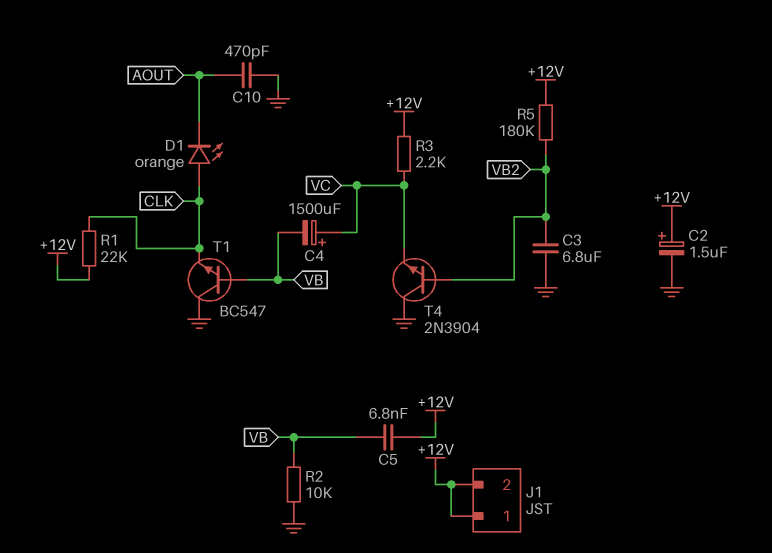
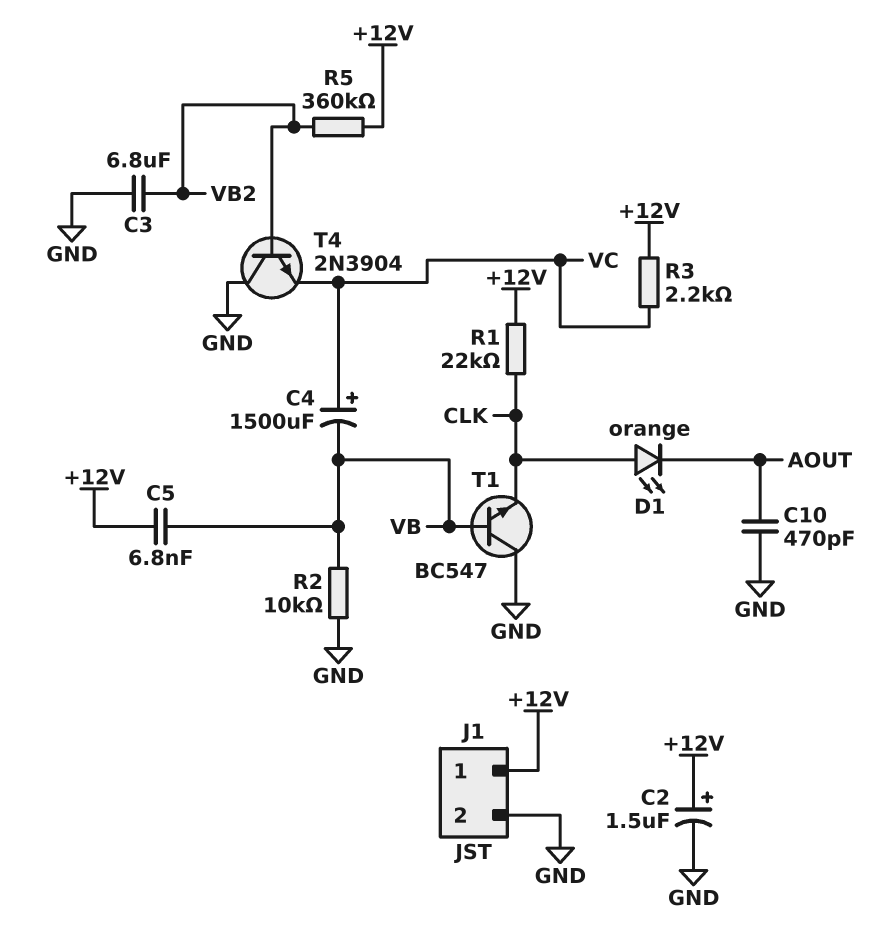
J1 pin 2: +12V -> GND
R5: 180k (+12V, VB2) -> 360k (+12V, VB2)

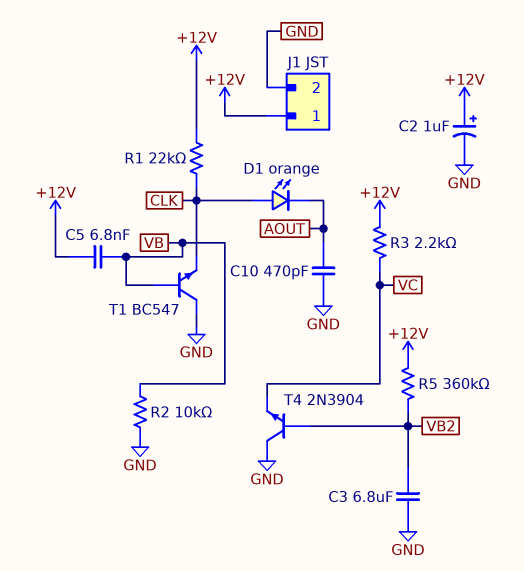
C2: 1.5uF (plus +12V, minus GND) -> 1uF (plus +12V, minus GND)
C4: 1500uF (plus VC, minus VB) -> none

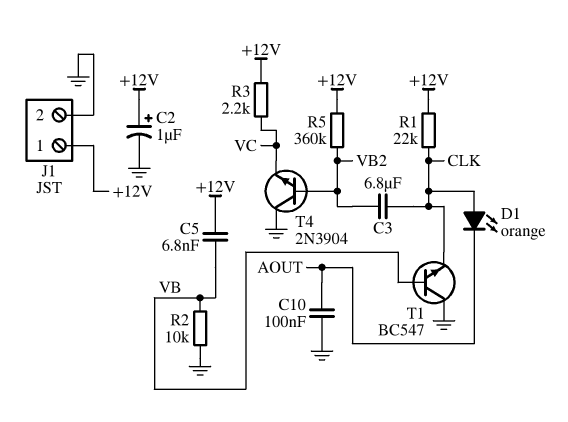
C3: 6.8uF (GND, VB2) -> 6.8uF (CLK, VB2)
C10: 470pF (AOUT, GND) -> 100nF (AOUT, GND)

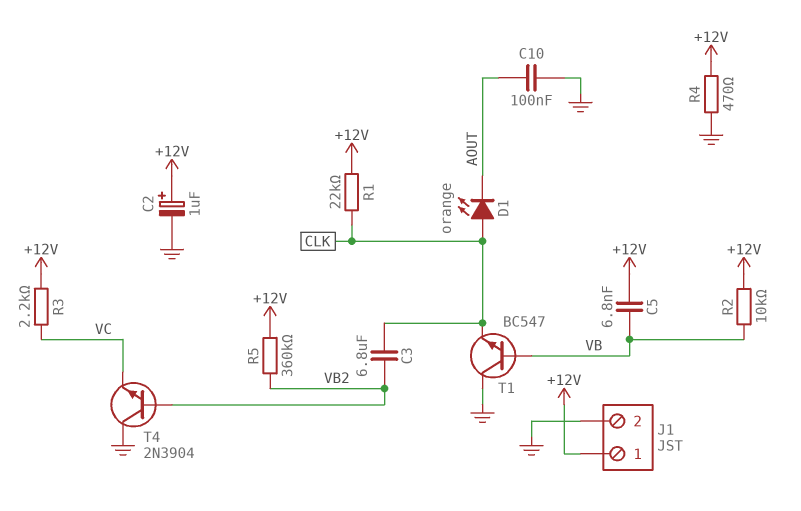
R2: 10k (GND, VB) -> 10k (+12V, VB)
R4: none -> 470 (+12V, GND)

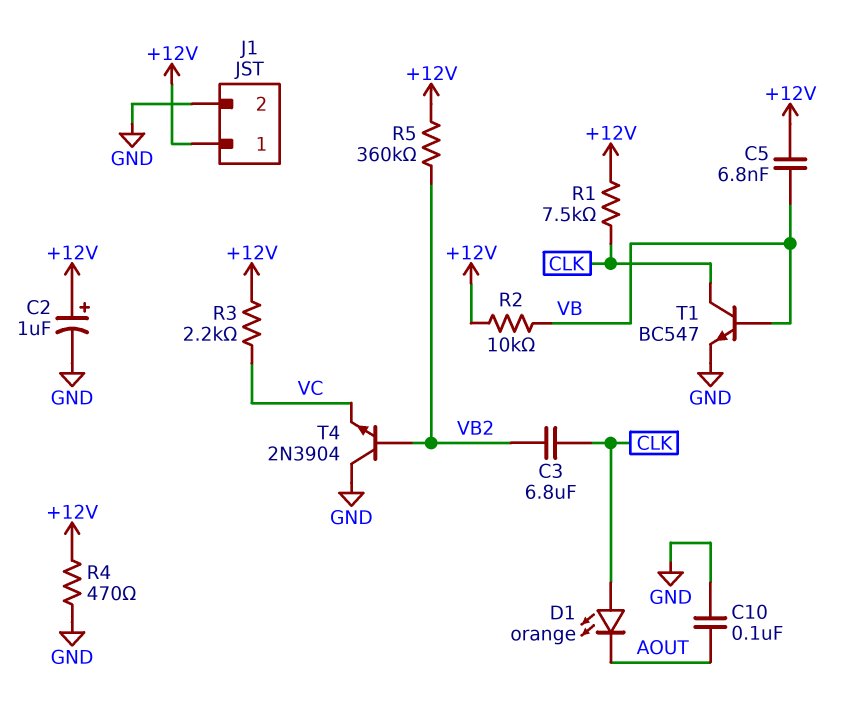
R1: 22k (+12V, CLK) -> 7.5k (+12V, CLK)
T1: NPN BC547 (B VB, C GND, E CLK) -> NPN BC547 (B VB, C CLK, E GND)

